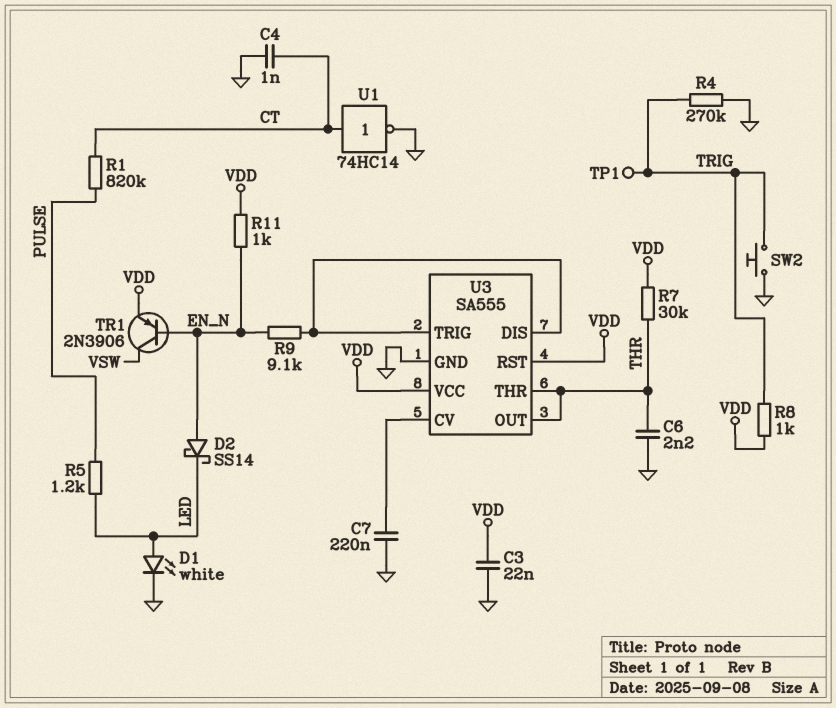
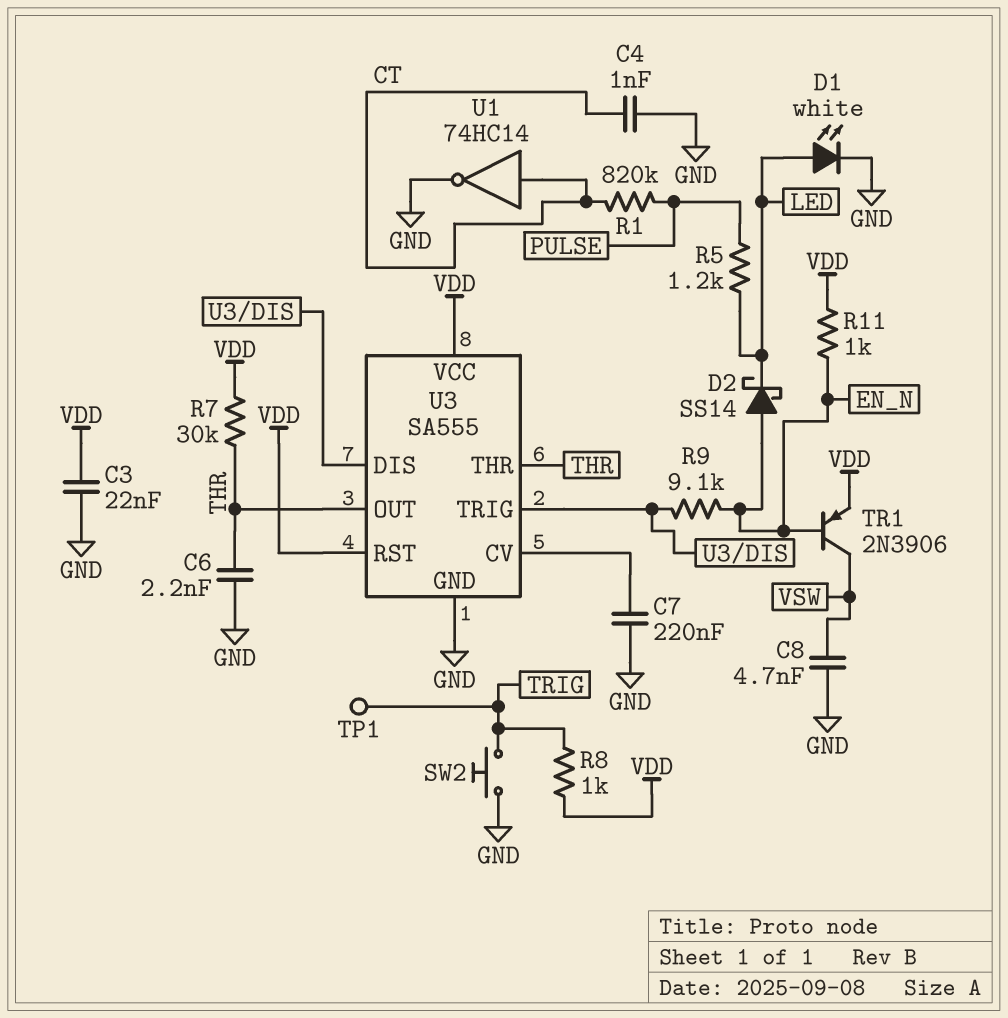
C8: none -> 4.7nF (GND, VSW)
R4: 270k (GND, TRIG) -> none

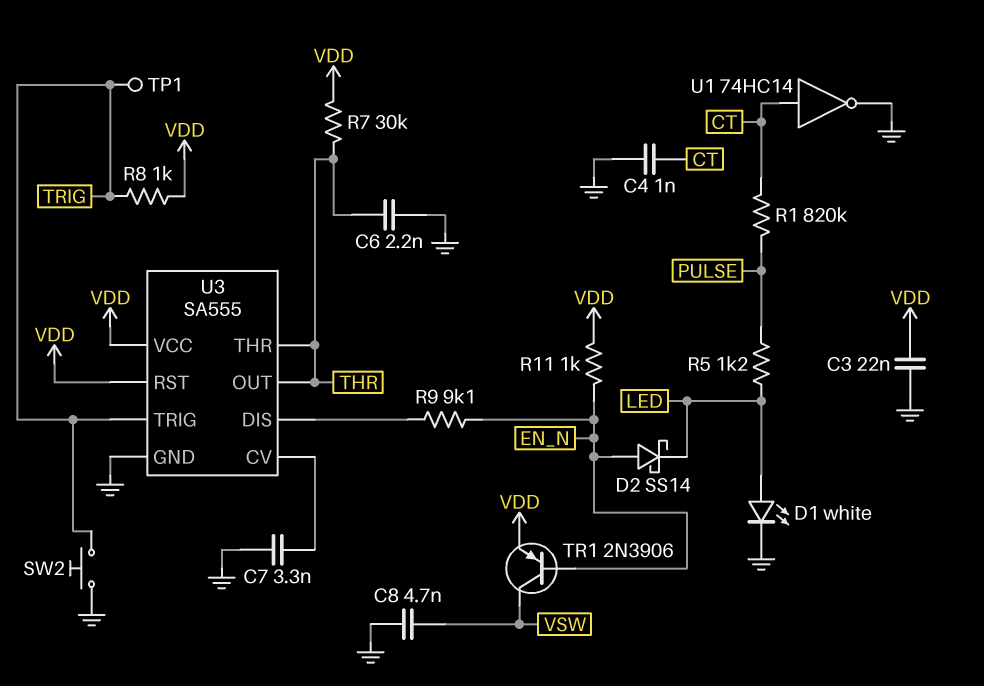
C7: 220nF (GND, U3/CV) -> 3.3nF (GND, U3/CV)
U3 pin TRIG: U3/DIS -> TRIG

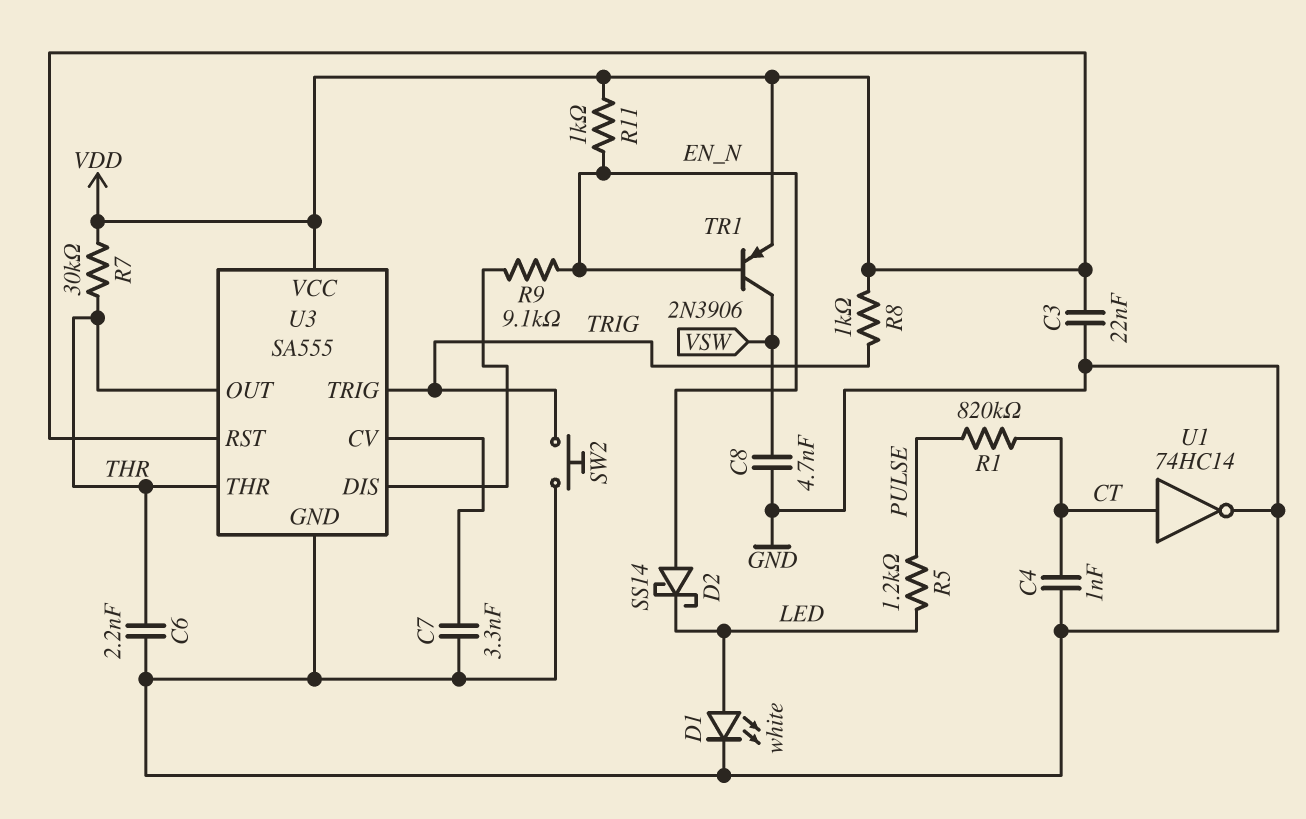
TP1: test point (TRIG) -> none

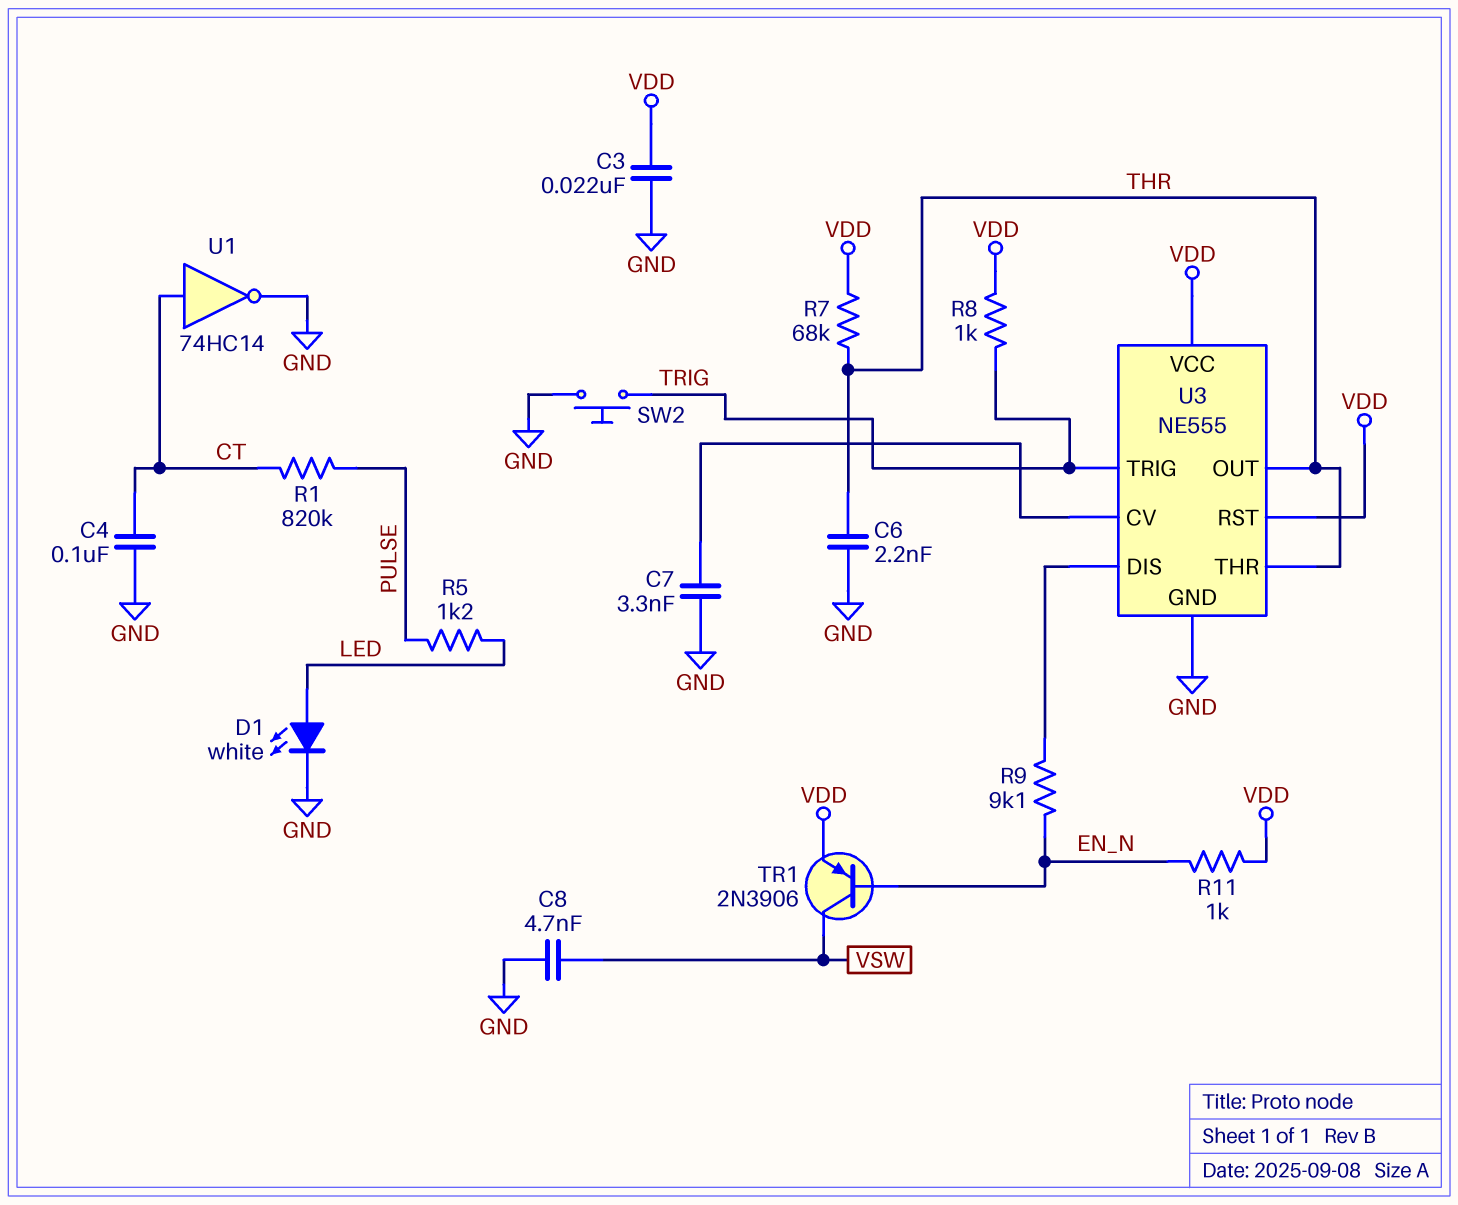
C4: 1nF (CT, GND) -> 100nF (CT, GND)
D2: schottky SS14 (A EN_N, K LED) -> none
R7: 30k (THR, VDD) -> 68k (THR, VDD)
U3: SA555 -> NE555

